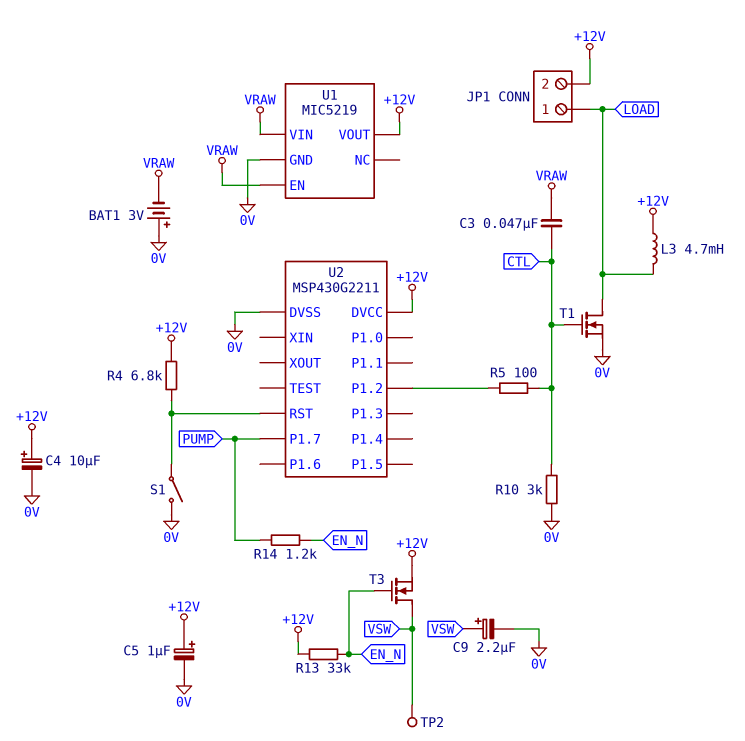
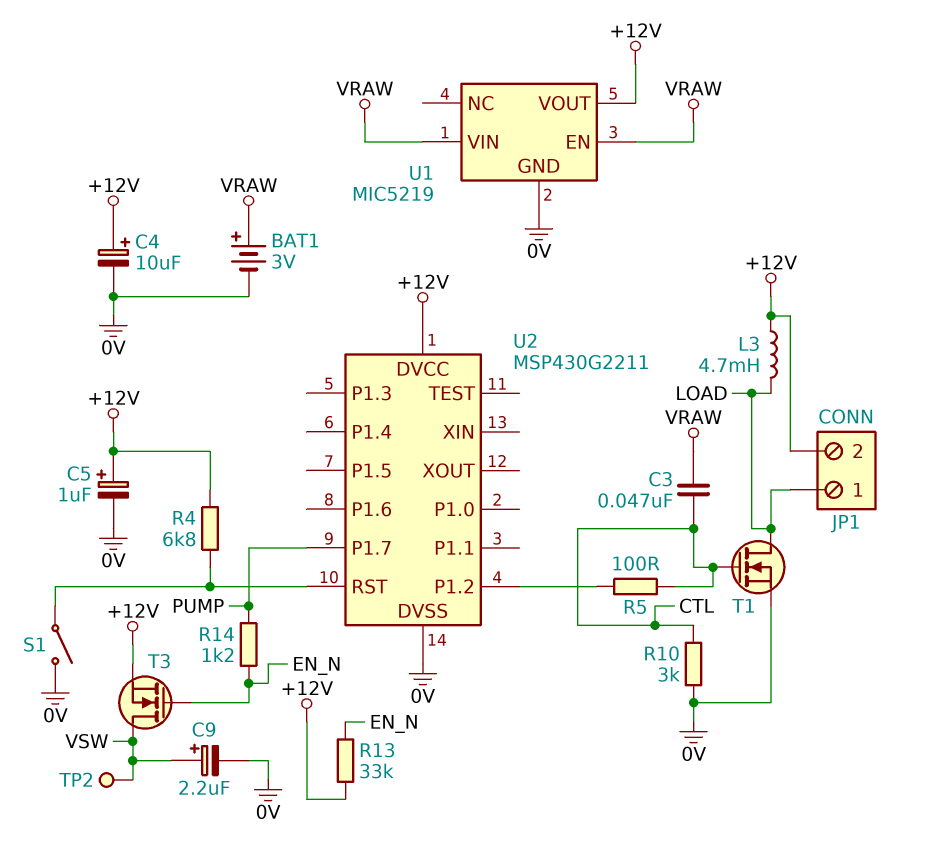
BAT1: 3V (plus 0V, minus VRAW) -> 3V (plus VRAW, minus 0V)

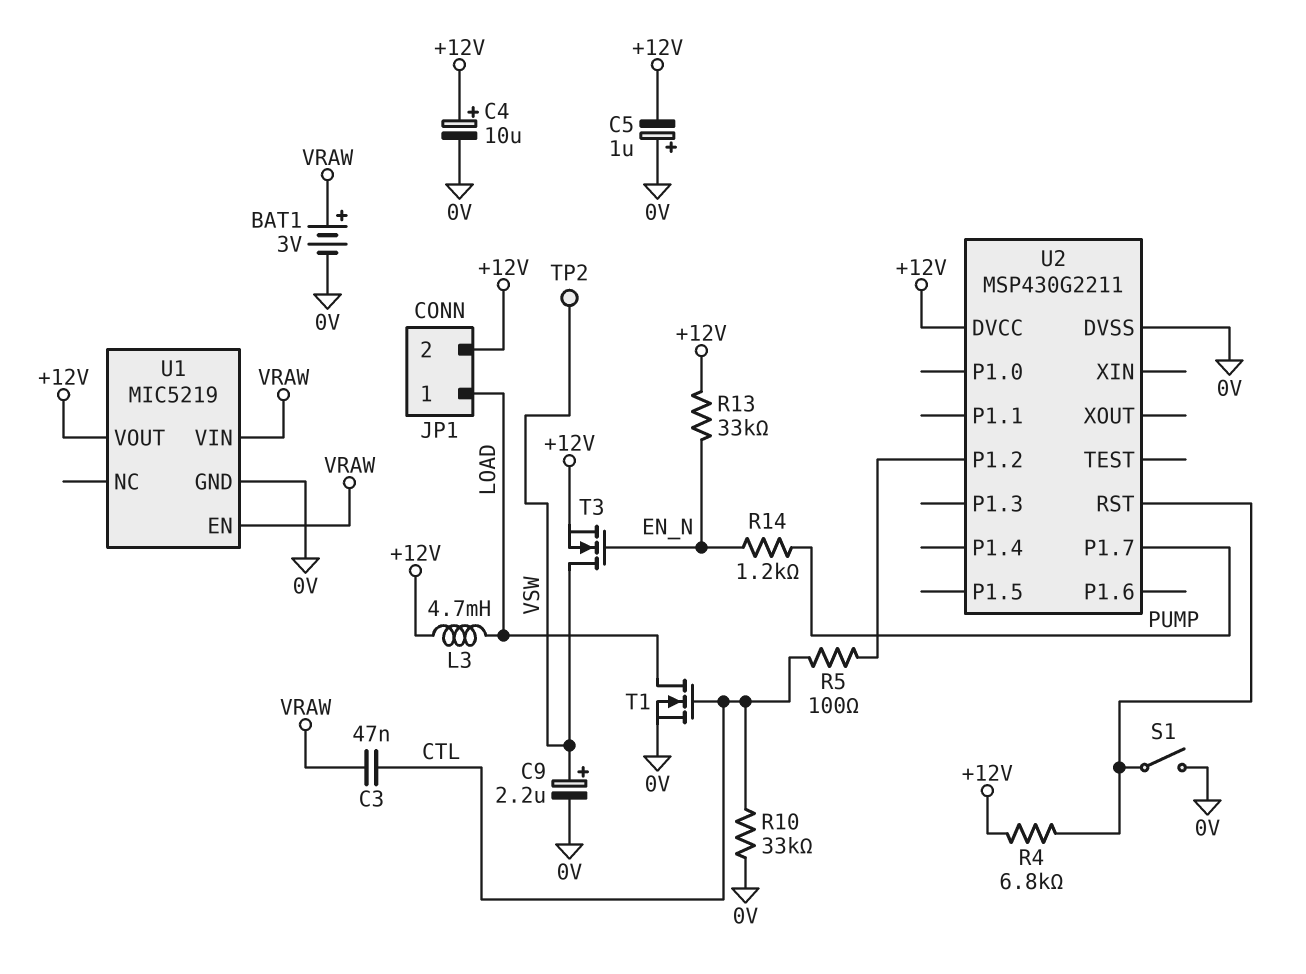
C5: 1uF (plus +12V, minus 0V) -> 1uF (plus 0V, minus +12V)
R10: 3k (0V, CTL) -> 33k (0V, CTL)

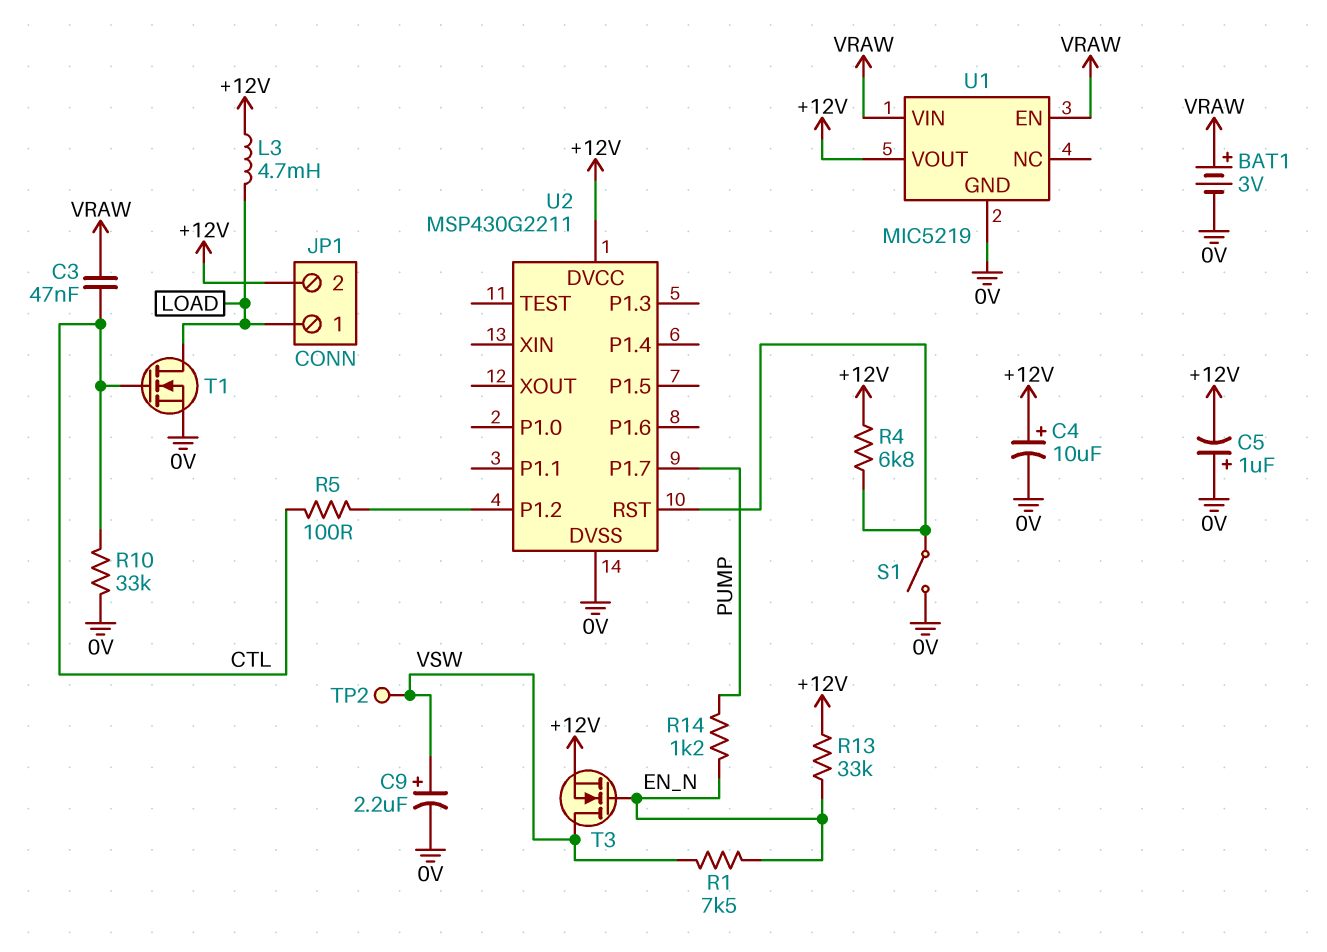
R1: none -> 7.5k (EN_N, VSW)

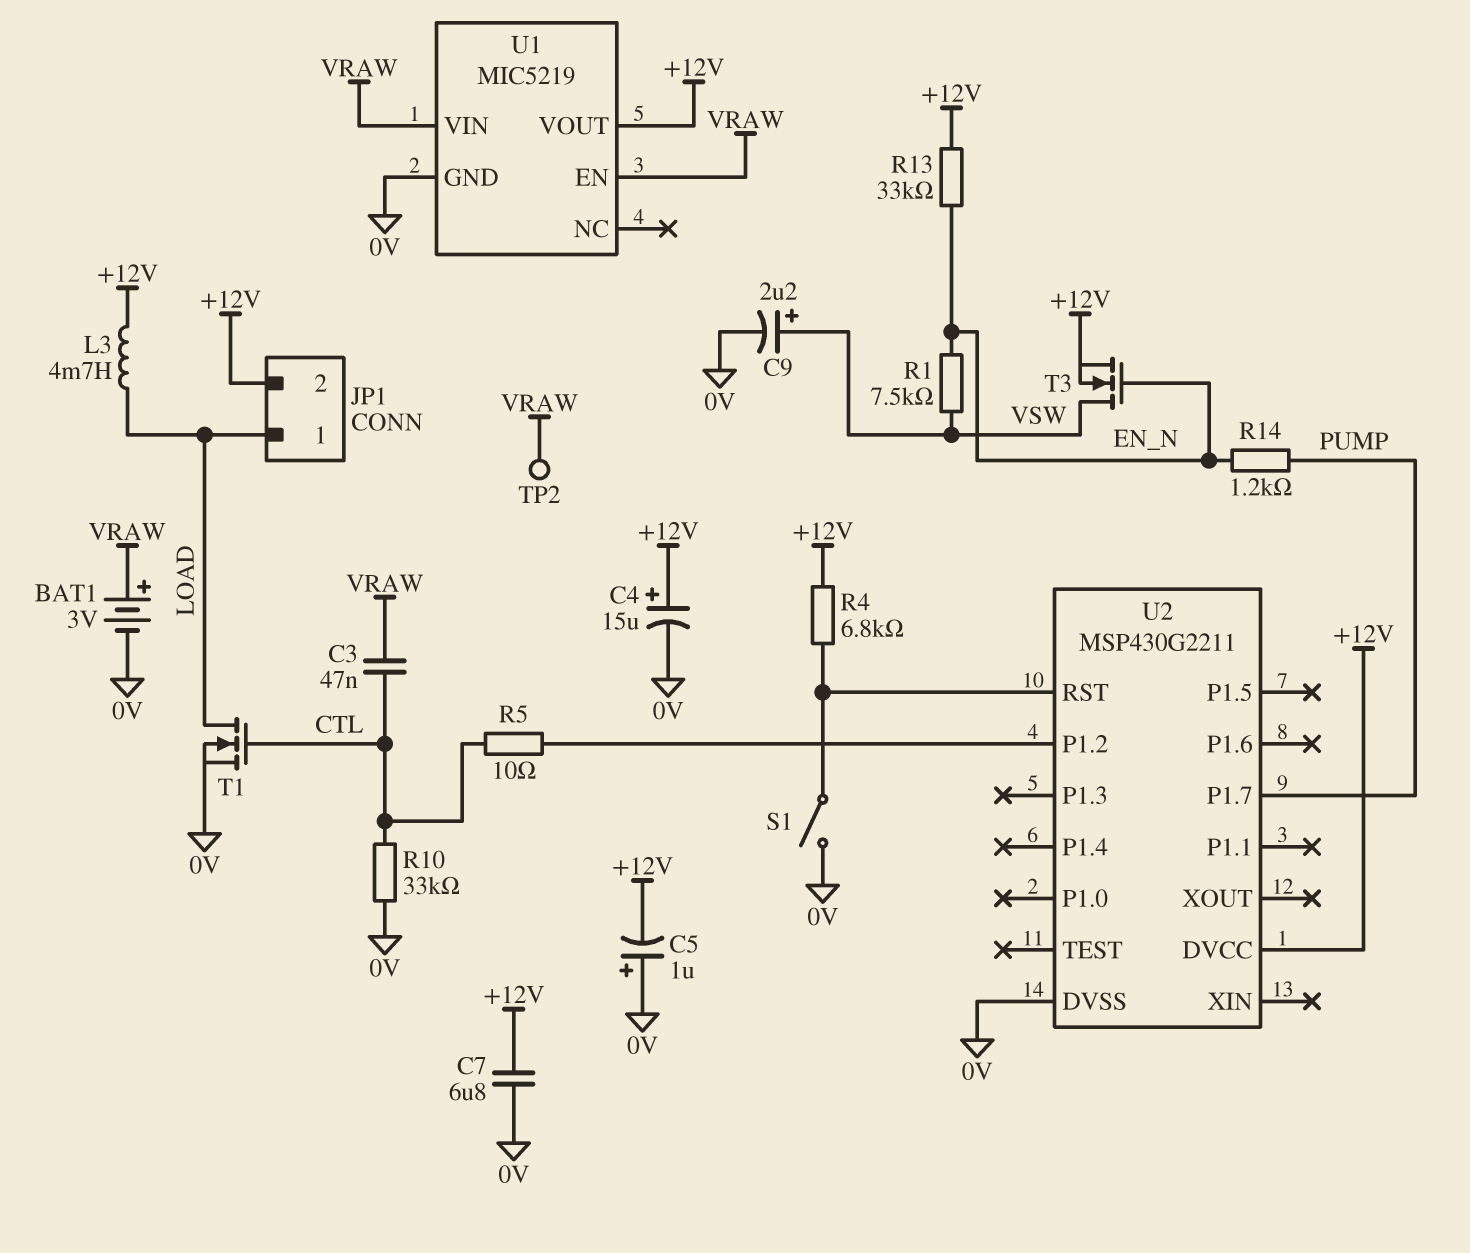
C4: 10uF (plus +12V, minus 0V) -> 15uF (plus +12V, minus 0V)
C7: none -> 6.8uF (+12V, 0V)
R5: 100 (CTL, U2/P1.2) -> 10 (CTL, U2/P1.2)
TP2: test point (VSW) -> test point (VRAW)

